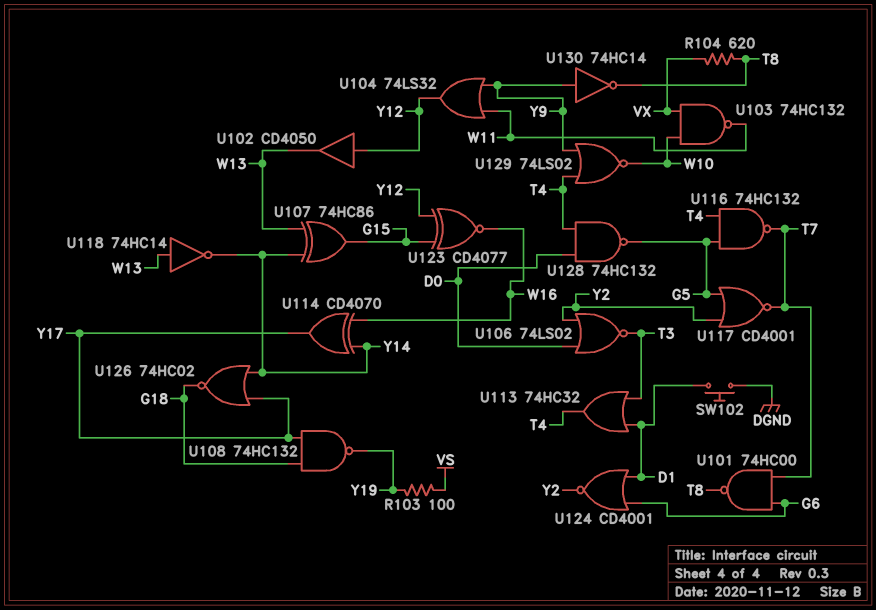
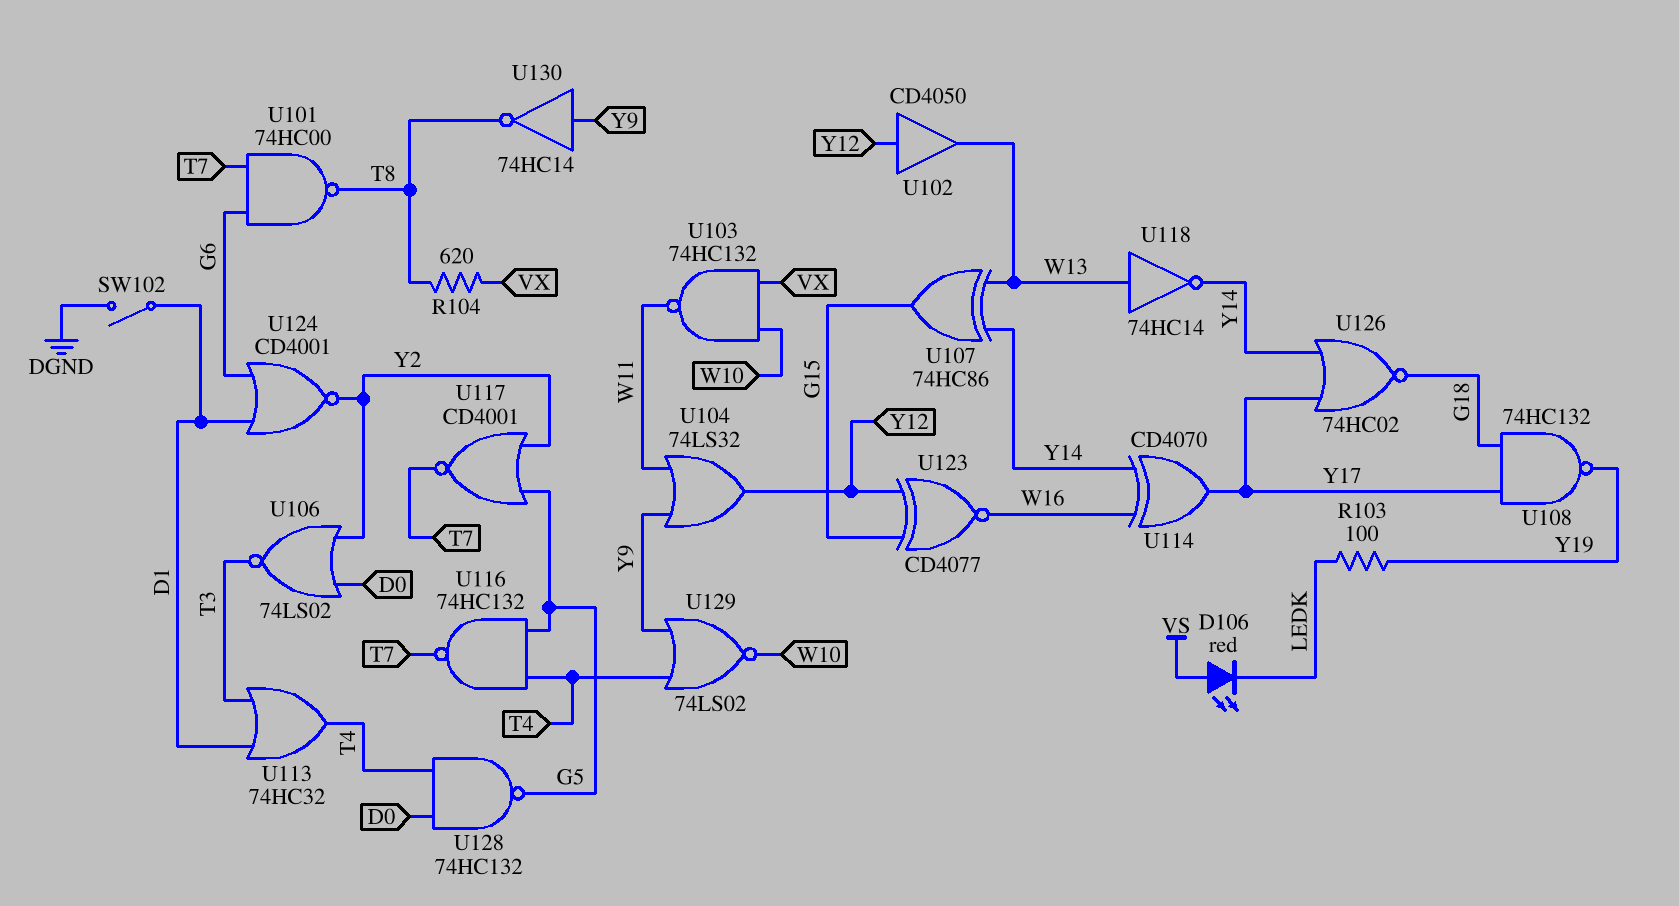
D106: none -> LED red (A VS, K LEDK)
R103: 100 (VS, Y19) -> 100 (LEDK, Y19)
SW102: button (D1, DGND) -> switch (D1, DGND)

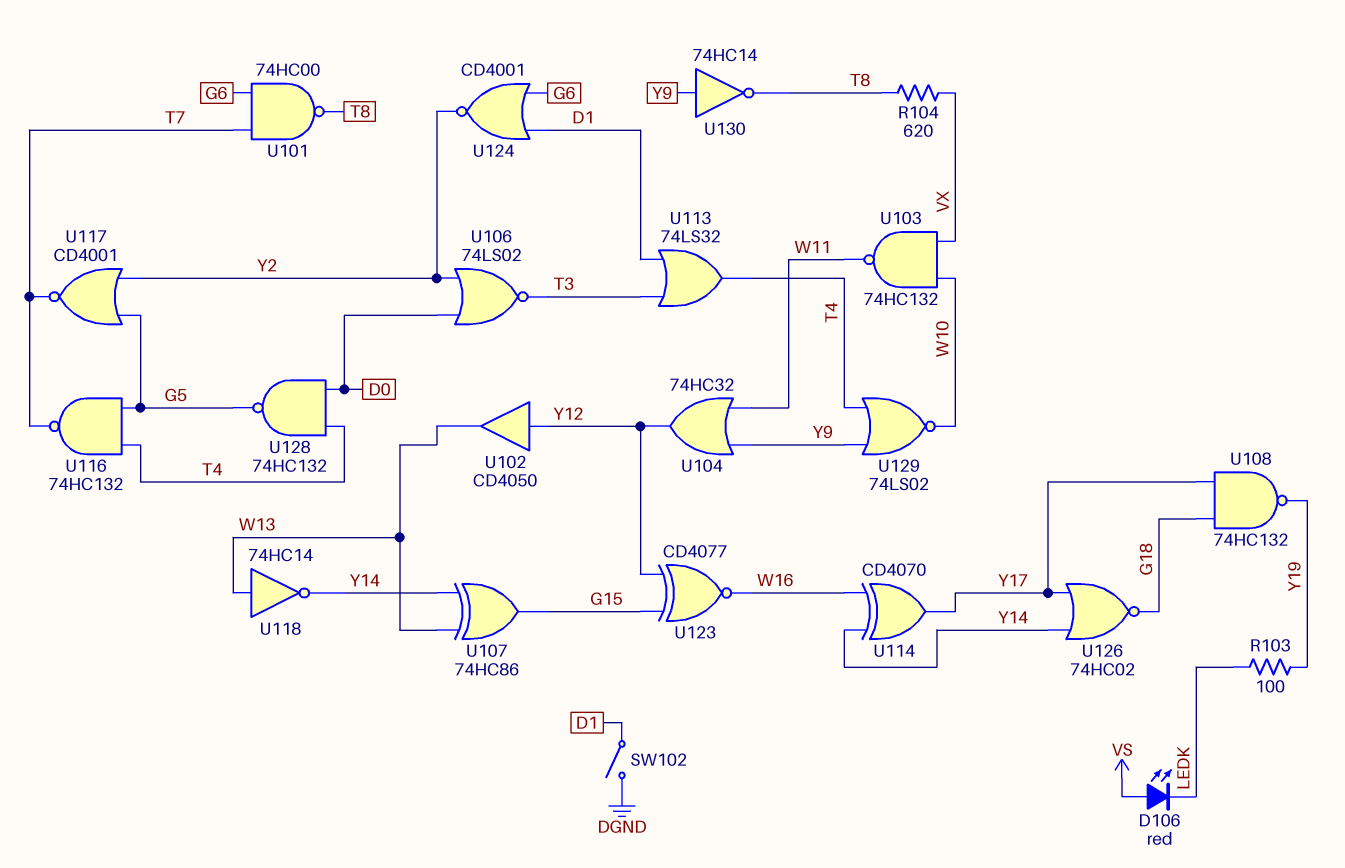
U104: OR 74LS32 (in W11, in Y9, out Y12) -> OR 74HC32 (in W11, in Y9, out Y12)
U113: OR 74HC32 (in D1, in T3, out T4) -> OR 74LS32 (in D1, in T3, out T4)

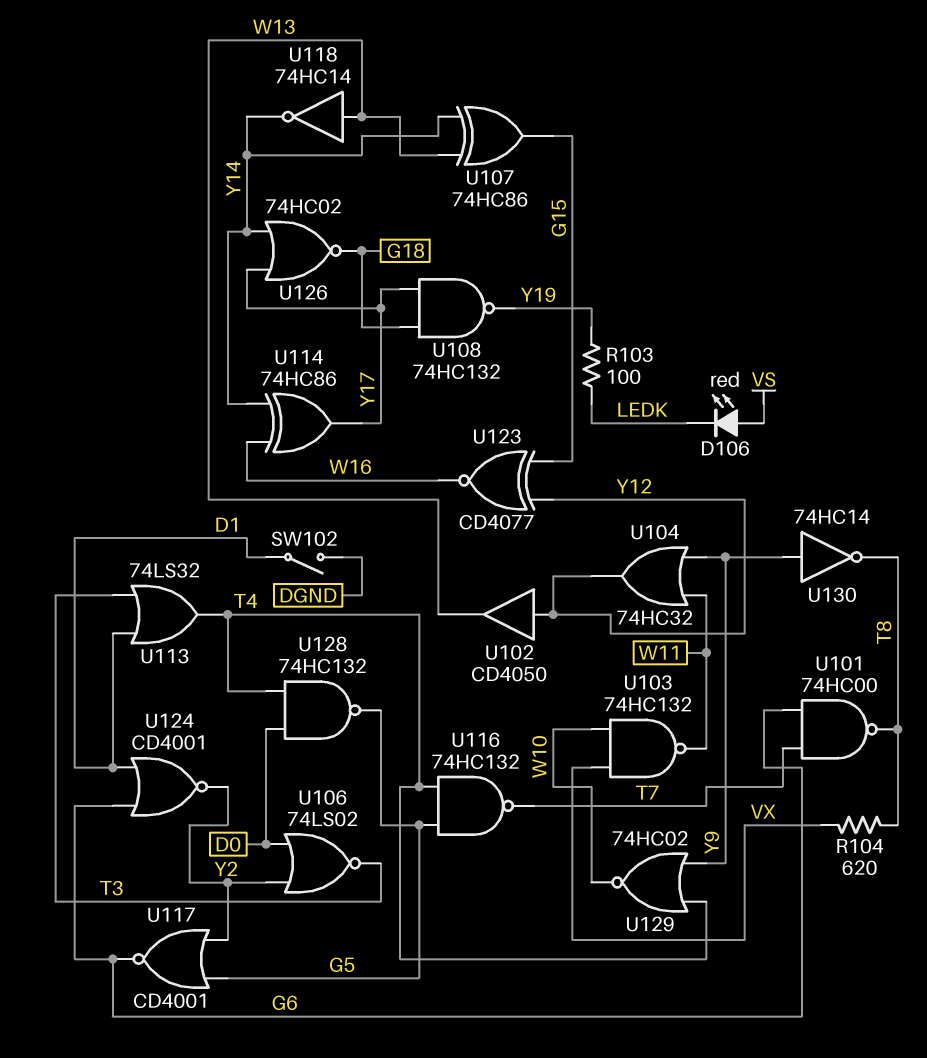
U114: XOR CD4070 (in W16, in Y14, out Y17) -> XOR 74HC86 (in W16, in Y14, out Y17)
U117: NOR CD4001 (in G5, in Y2, out T7) -> NOR CD4001 (in G5, in Y2, out G6)
U129: NOR 74LS02 (in T4, in Y9, out W10) -> NOR 74HC02 (in T4, in Y9, out W10)

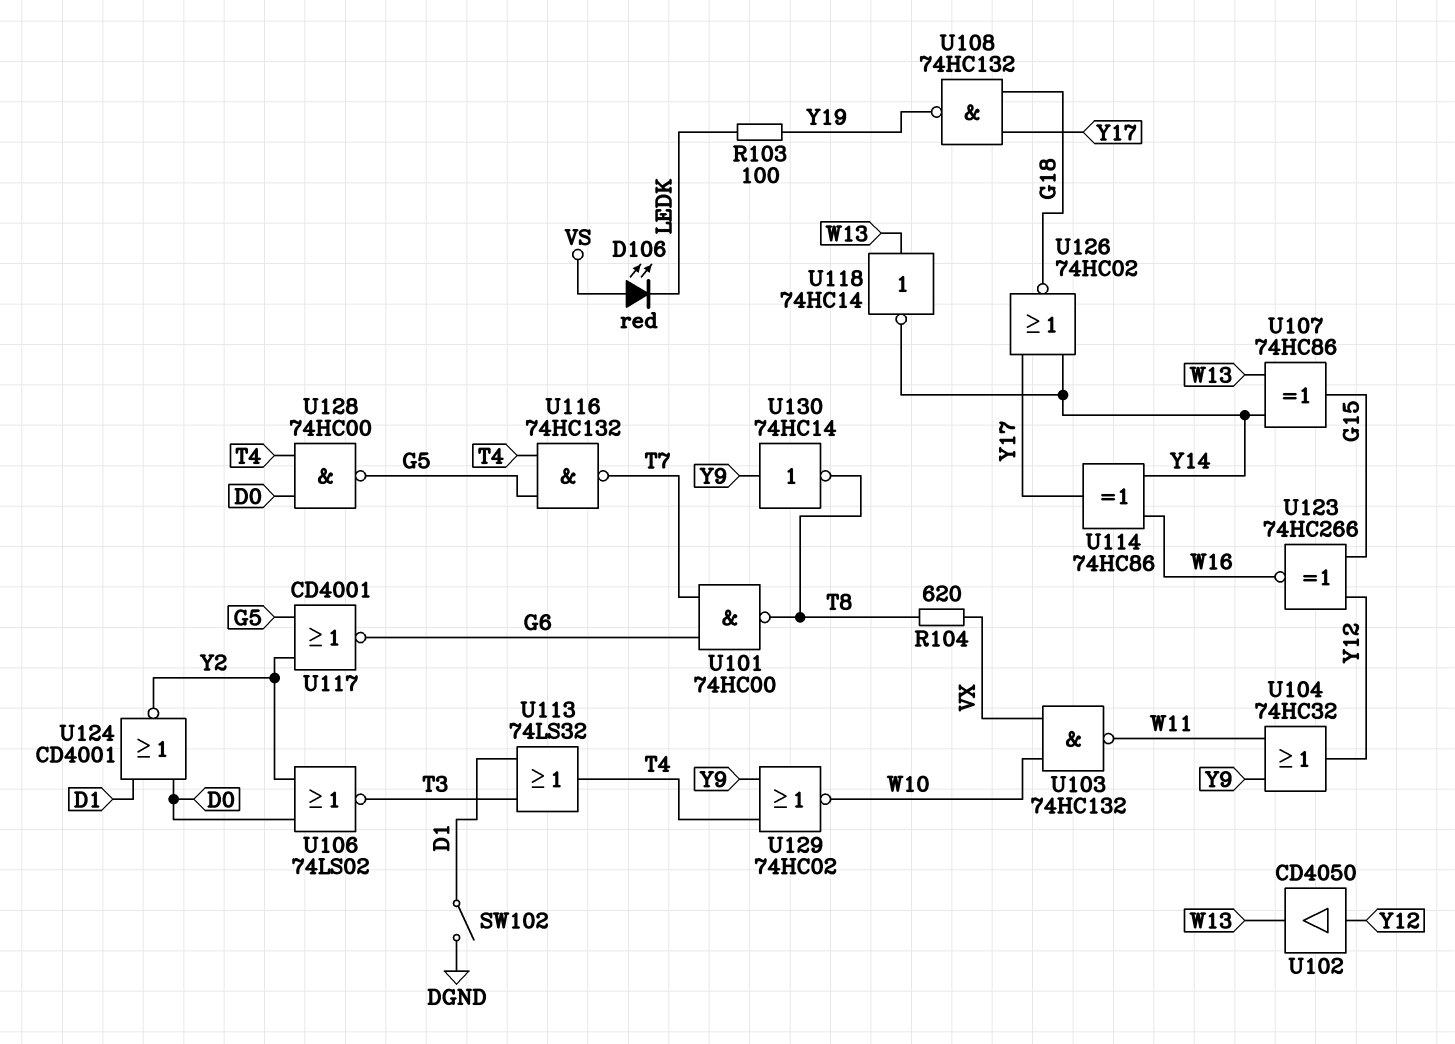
U123: XNOR CD4077 (in G15, in Y12, out W16) -> XNOR 74HC266 (in G15, in Y12, out W16)
U124: NOR CD4001 (in D1, in G6, out Y2) -> NOR CD4001 (in D0, in D1, out Y2)
U128: NAND 74HC132 (in D0, in T4, out G5) -> NAND 74HC00 (in D0, in T4, out G5)

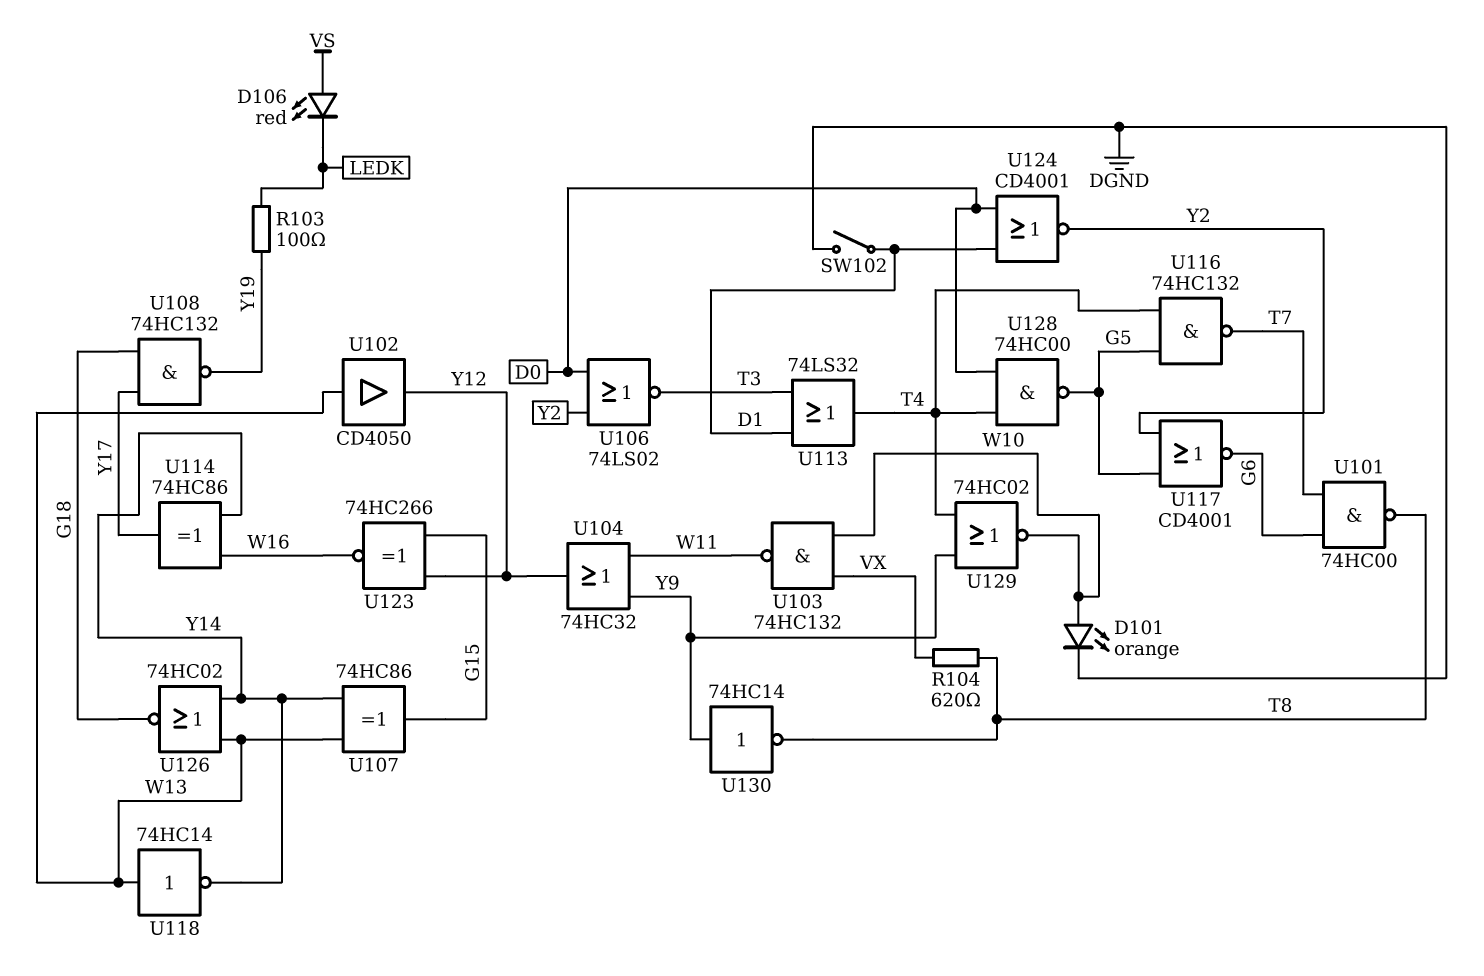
D101: none -> LED orange (A W10, K DGND)
U102: buffer CD4050 (in Y12, out W13) -> buffer CD4050 (in W13, out Y12)
U126: NOR 74HC02 (in Y14, in Y17, out G18) -> NOR 74HC02 (in W13, in Y14, out G18)

